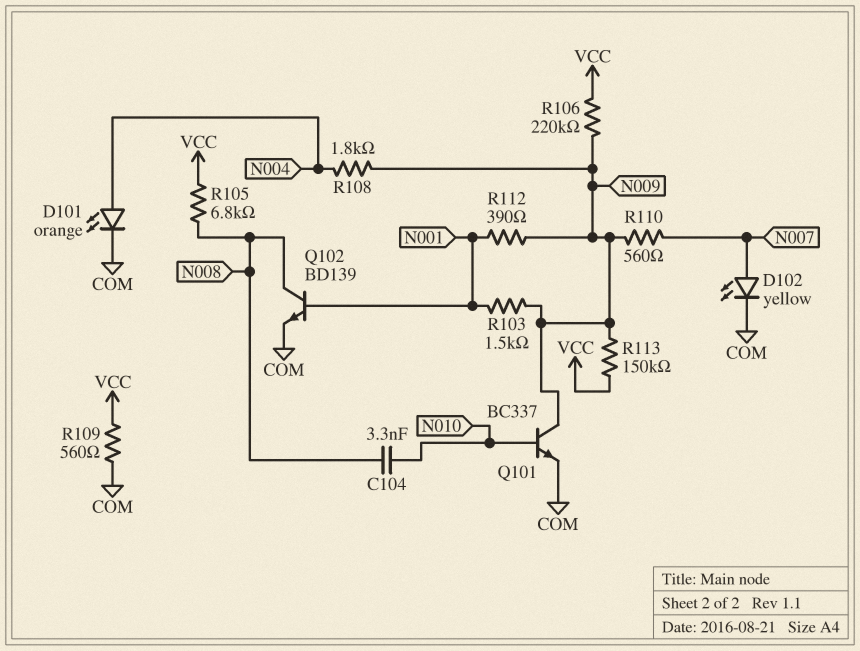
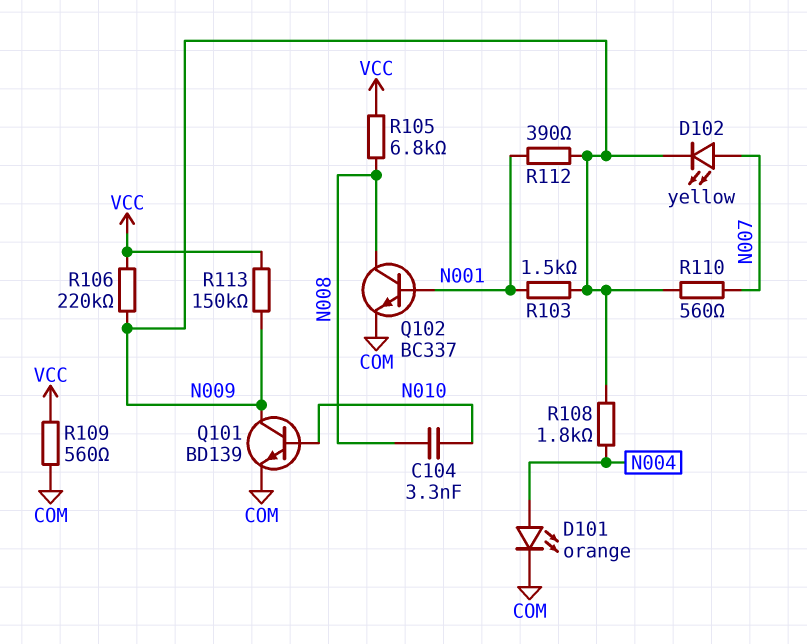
D102: LED yellow (A N007, K COM) -> LED yellow (A N007, K N009)
Q101: NPN BC337 (B N010, C N009, E COM) -> NPN BD139 (B N010, C N009, E COM)
Q102: NPN BD139 (B N001, C N008, E COM) -> NPN BC337 (B N001, C N008, E COM)

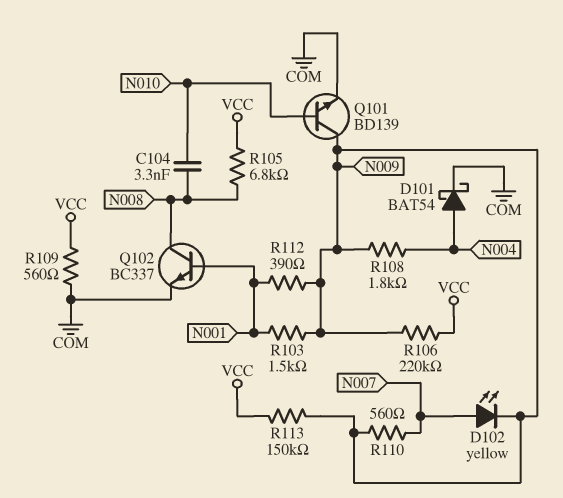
D101: LED orange (A N004, K COM) -> schottky BAT54 (A N004, K COM)

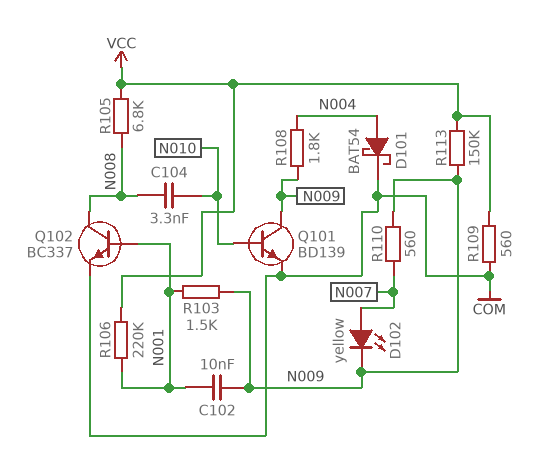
C102: none -> 10nF (N001, N009)
R106: 220k (N009, VCC) -> 220k (N001, VCC)
R112: 390 (N001, N009) -> none

